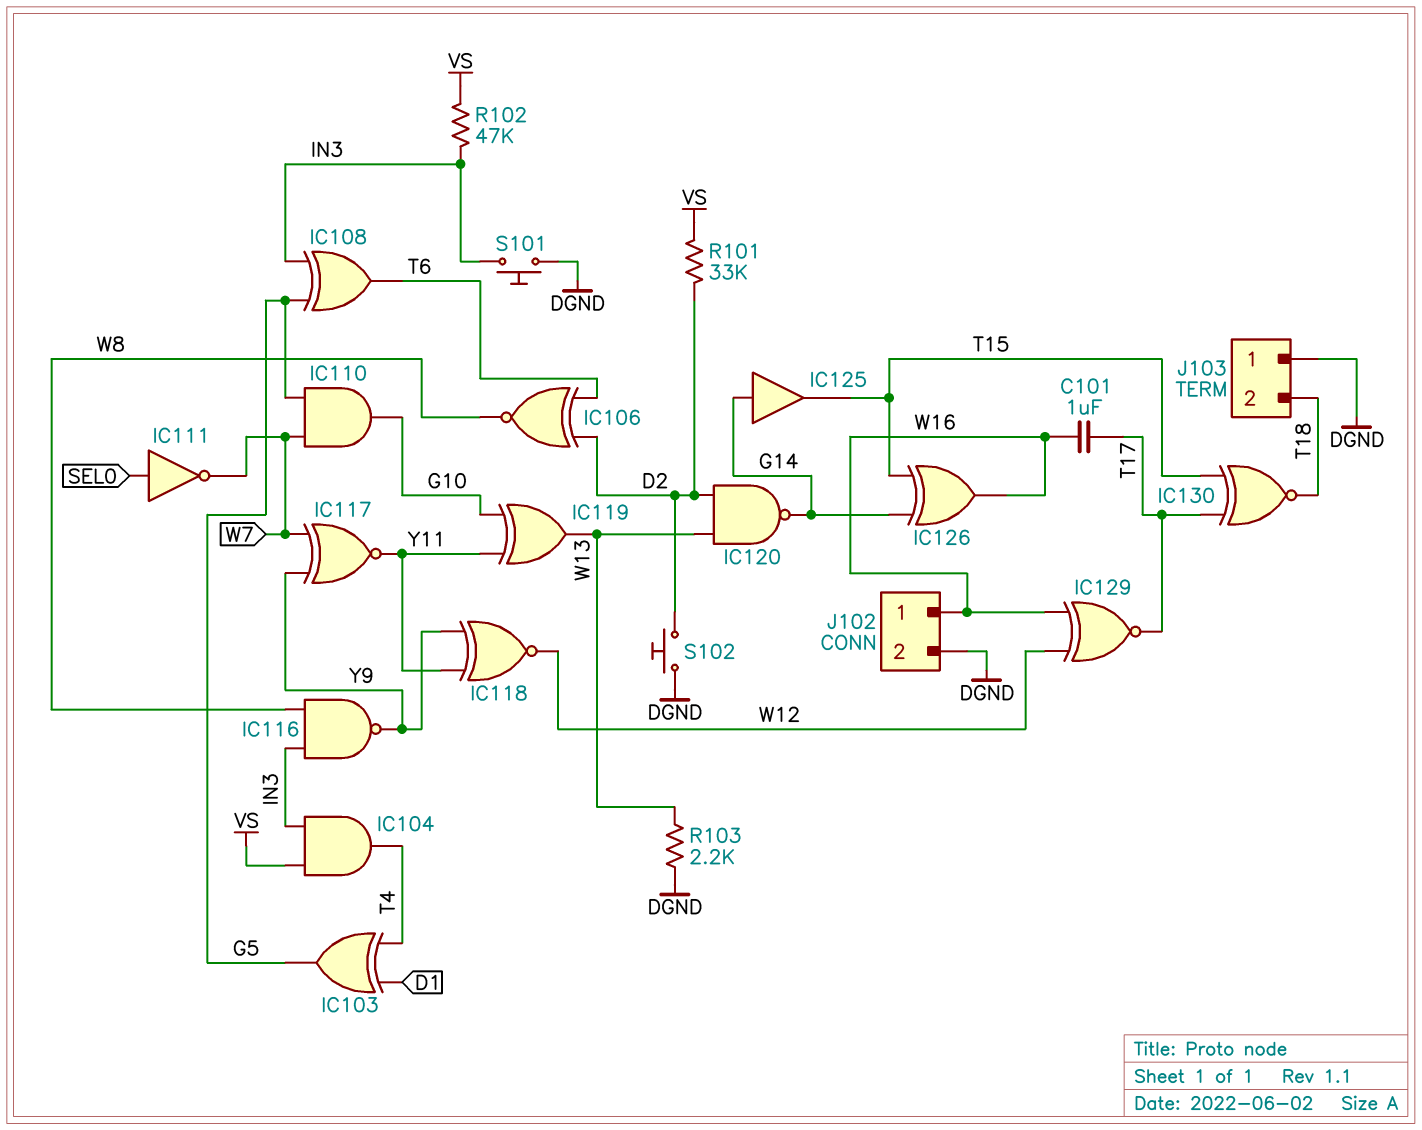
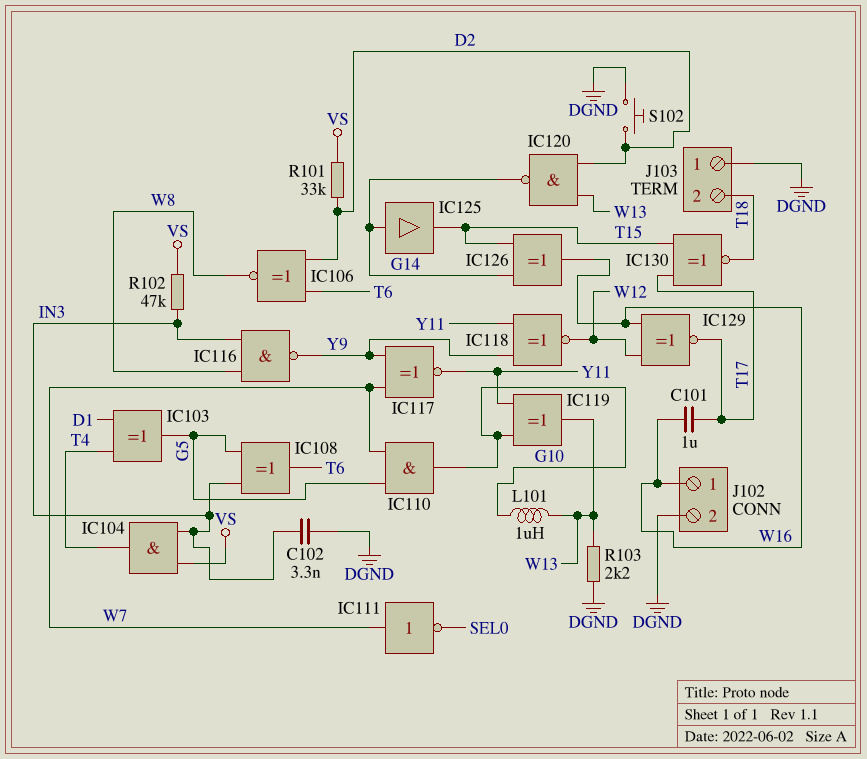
C102: none -> 3.3nF (DGND, IN3)
IC111: NOT (in SEL0, out W7) -> NOT (in W7, out SEL0)
L101: none -> 1uH (G10, W13)
S101: button (DGND, IN3) -> none

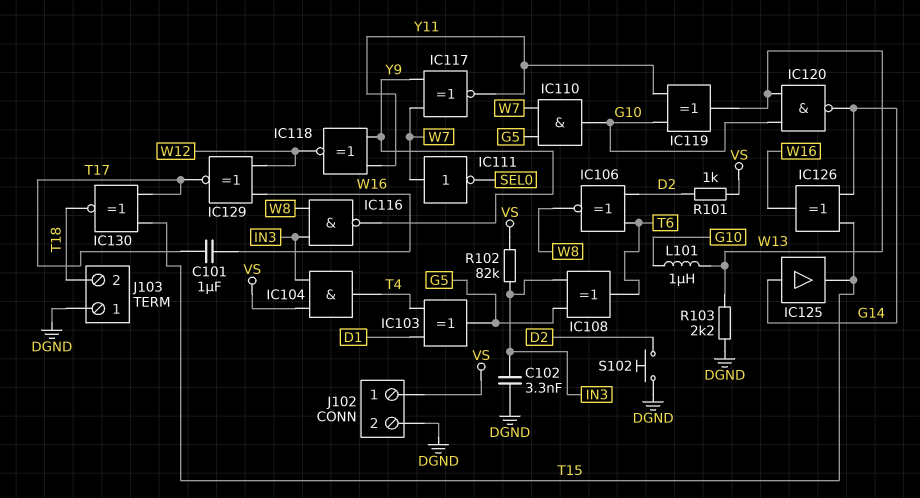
IC120: NAND (in D2, in W13, out G14) -> NAND (in G10, in W13, out G14)
J102 pin 1: W16 -> VS
R101: 33k (D2, VS) -> 1k (D2, VS)
R102: 47k (IN3, VS) -> 82k (IN3, VS)

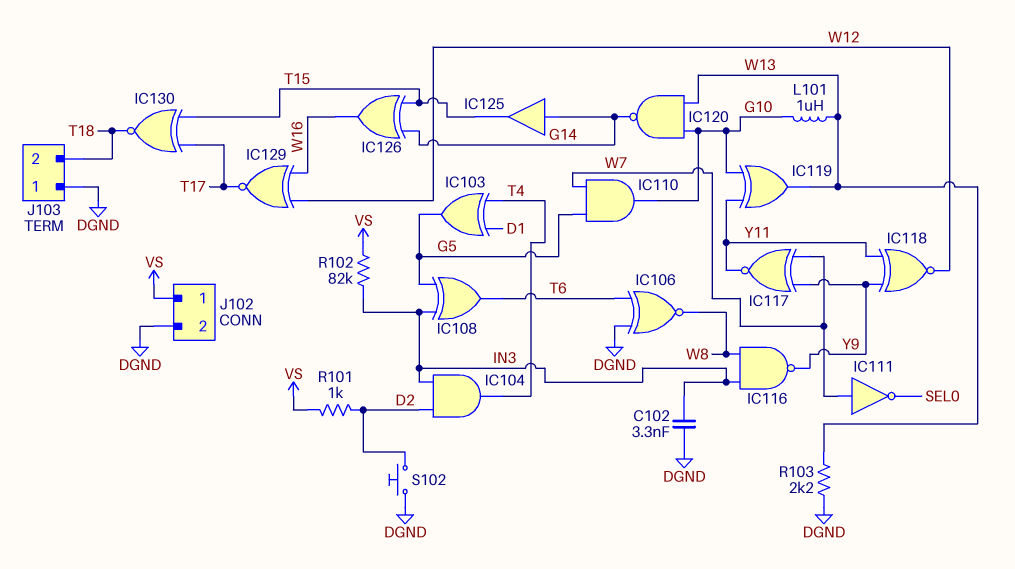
C101: 1uF (T17, W16) -> none
IC104: AND (in IN3, in VS, out T4) -> AND (in D2, in IN3, out T4)
IC106: XNOR (in D2, in T6, out W8) -> XNOR (in DGND, in T6, out W8)

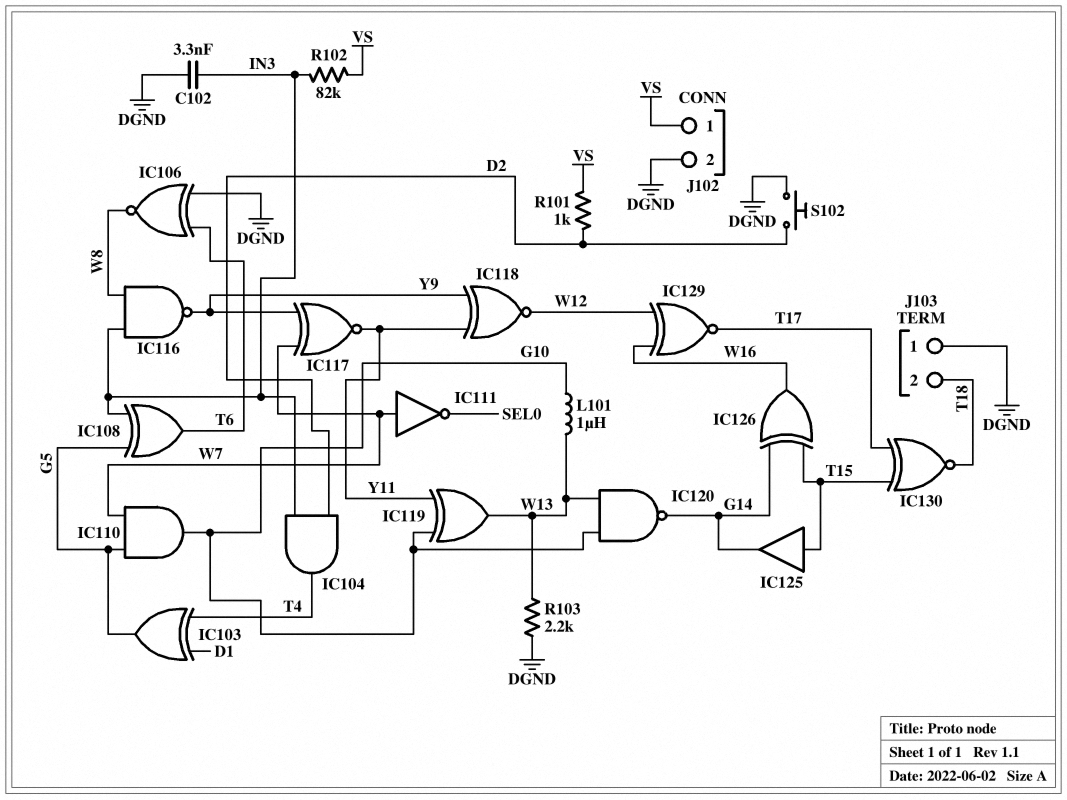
IC125: buffer (in G14, out T15) -> buffer (in T15, out G14)

